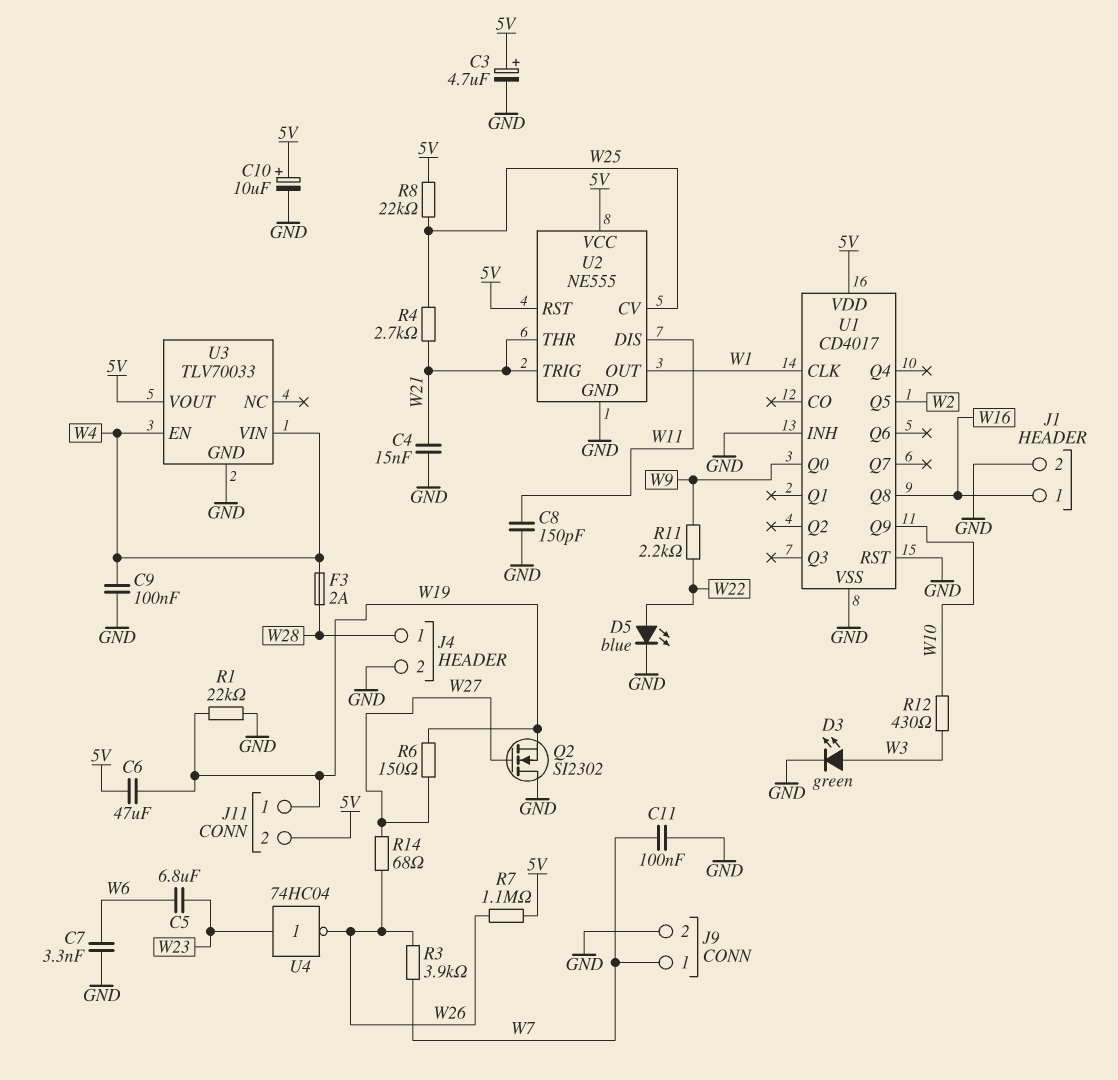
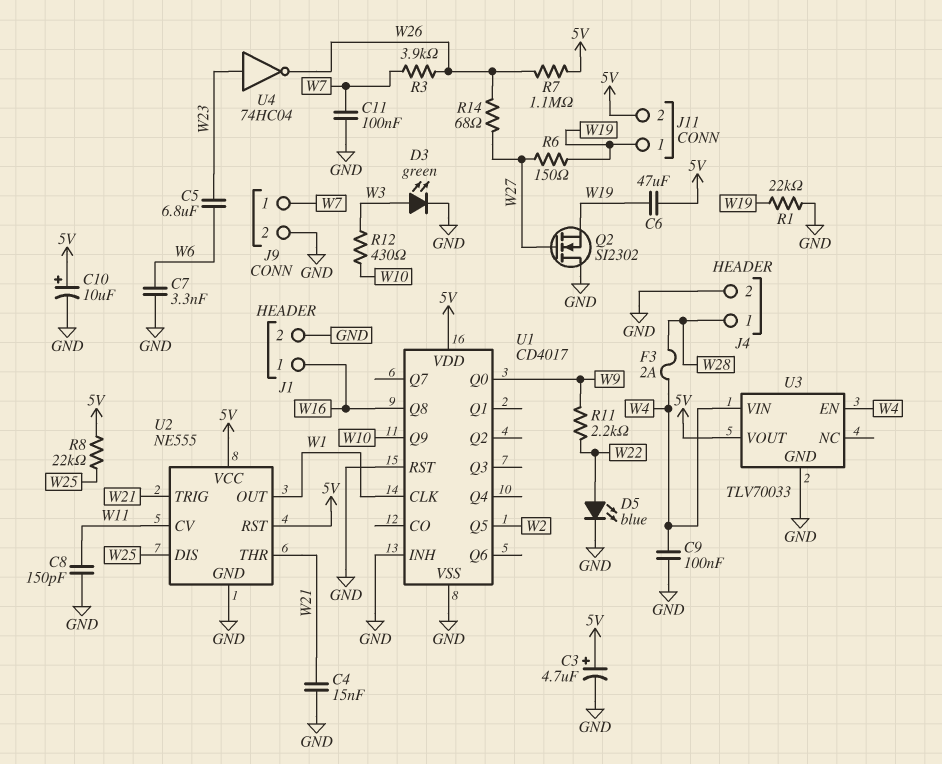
R4: 2.7k (W21, W25) -> none
U2 pin CV: W25 -> W11
U2 pin DIS: W11 -> W25

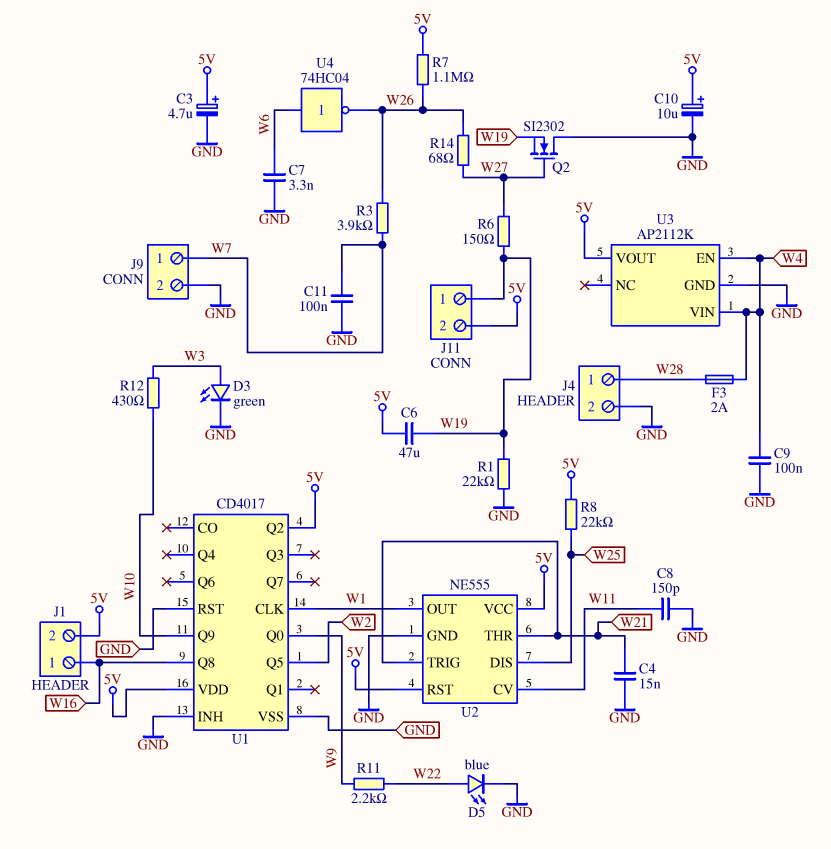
C5: 6.8uF (W6, W23) -> none
J1 pin 2: GND -> 5V
U1 pin Q2: none -> 5V
U3: TLV70033 -> AP2112K
U4: NOT 74HC04 (in W23, out W26) -> NOT 74HC04 (in W6, out W26)

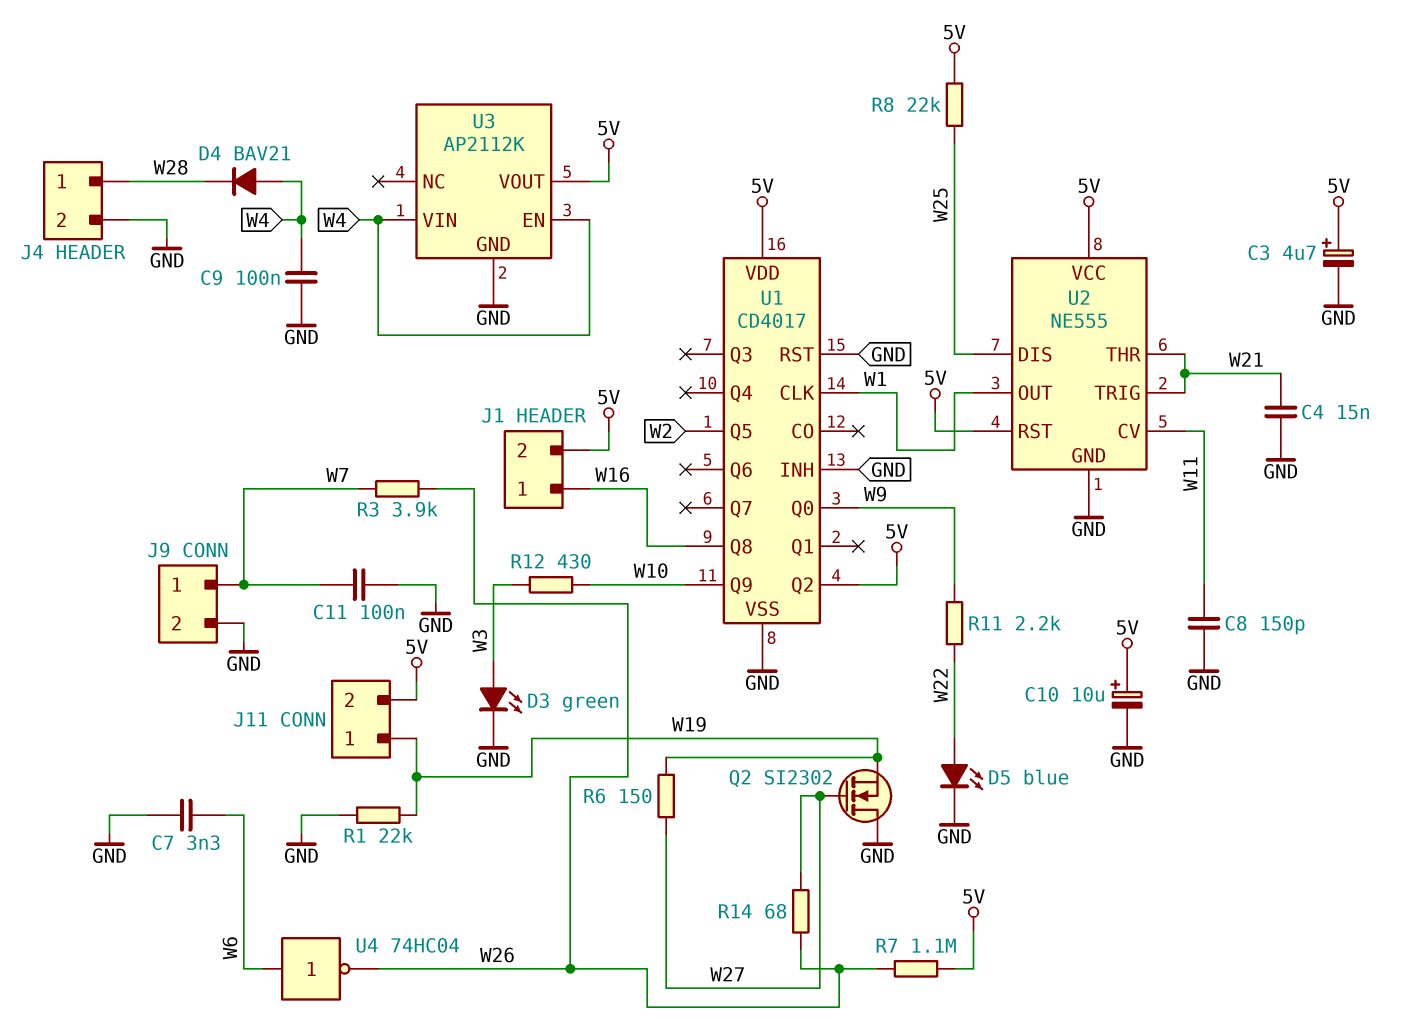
C6: 47uF (5V, W19) -> none
D4: none -> diode BAV21 (A W4, K W28)
F3: 2A (W4, W28) -> none

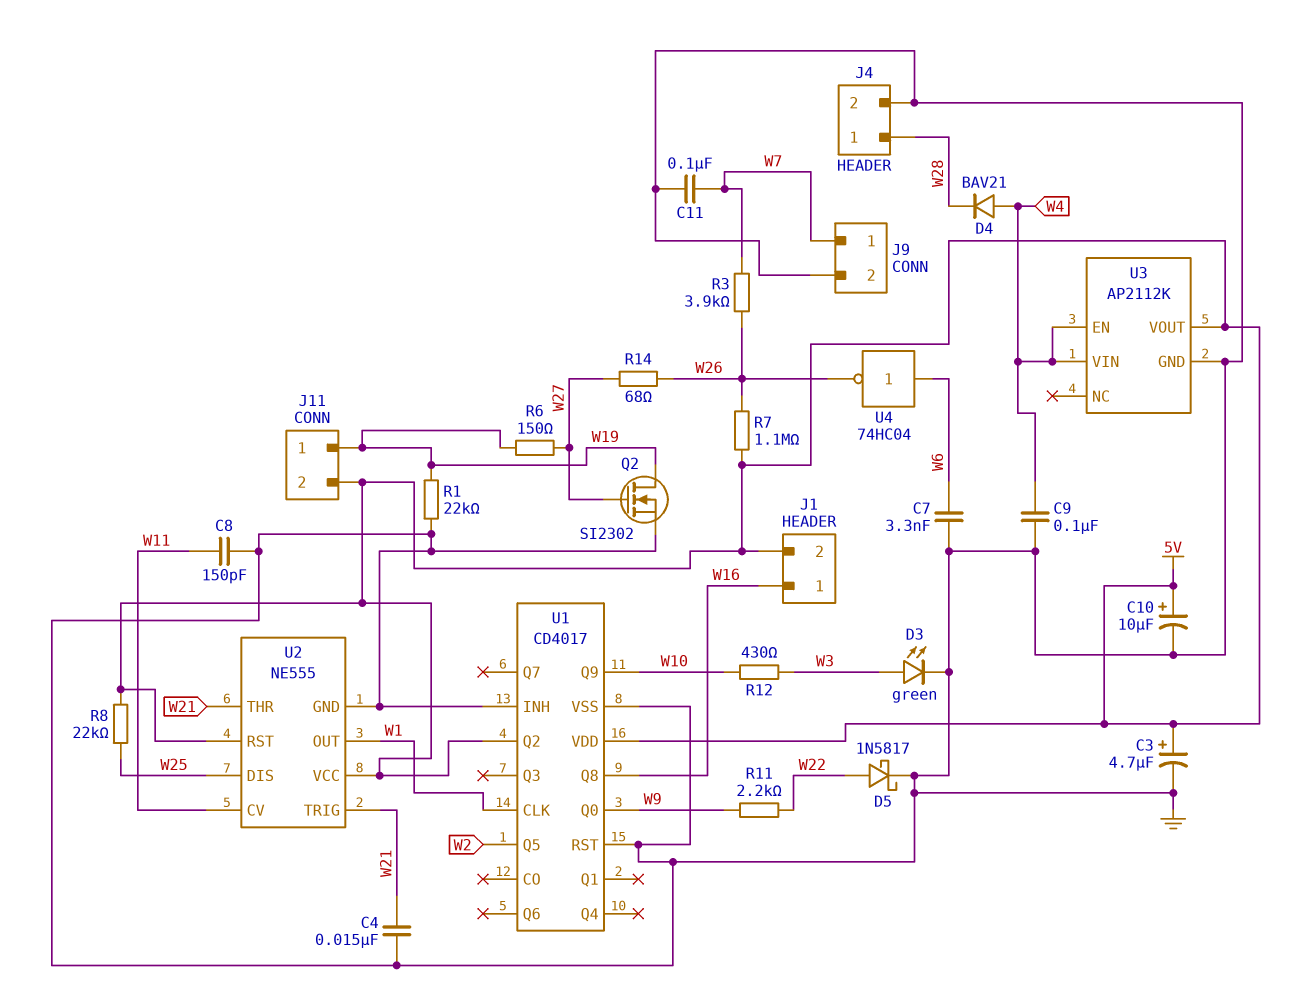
D5: LED blue (A W22, K GND) -> schottky 1N5817 (A W22, K GND)
Q2: NMOS SI2302 (G W27, D GND, S W19) -> NMOS SI2302 (G W27, D W19, S GND)

